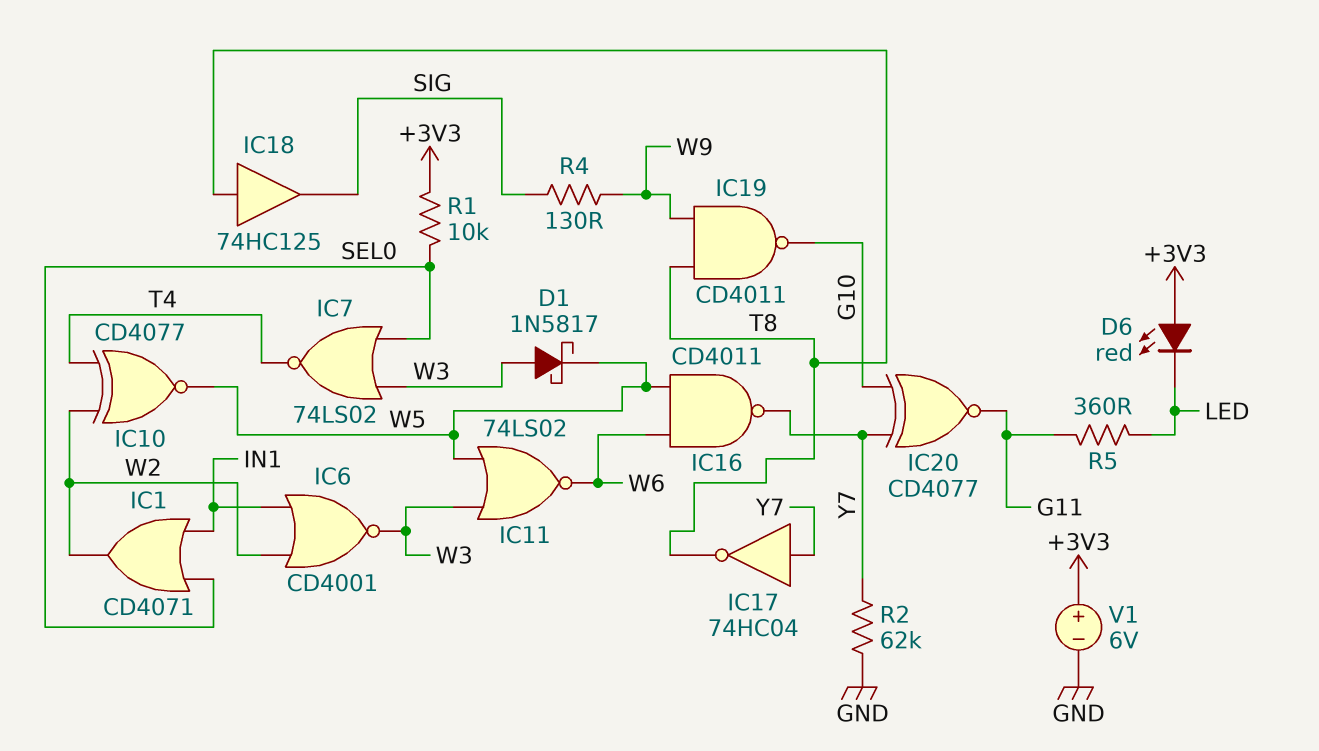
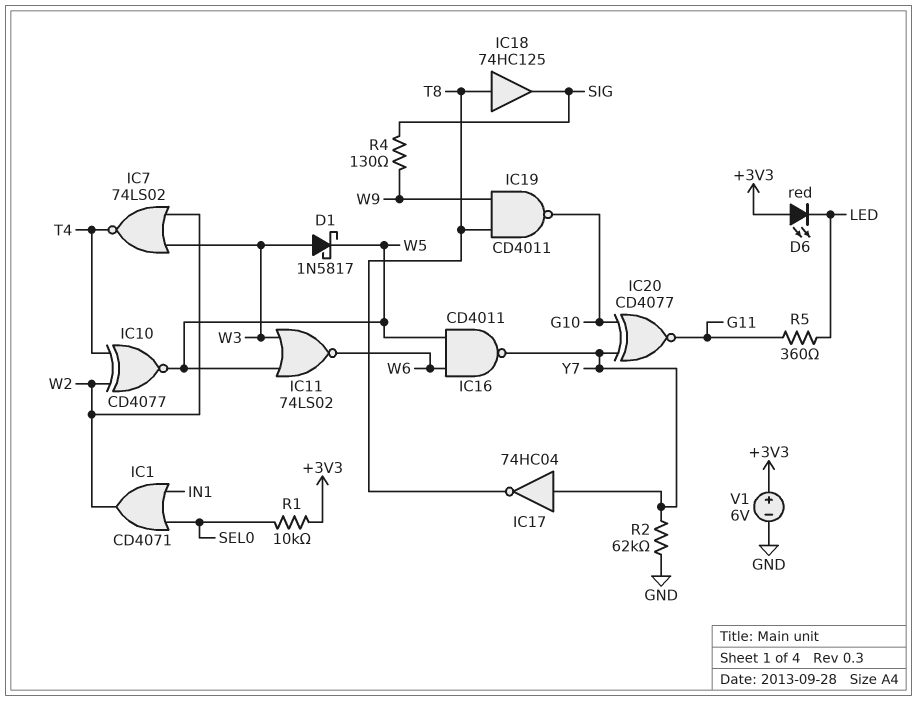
IC6: NOR CD4001 (in IN1, in W2, out W3) -> none
IC7: NOR 74LS02 (in SEL0, in W3, out T4) -> NOR 74LS02 (in W2, in W3, out T4)

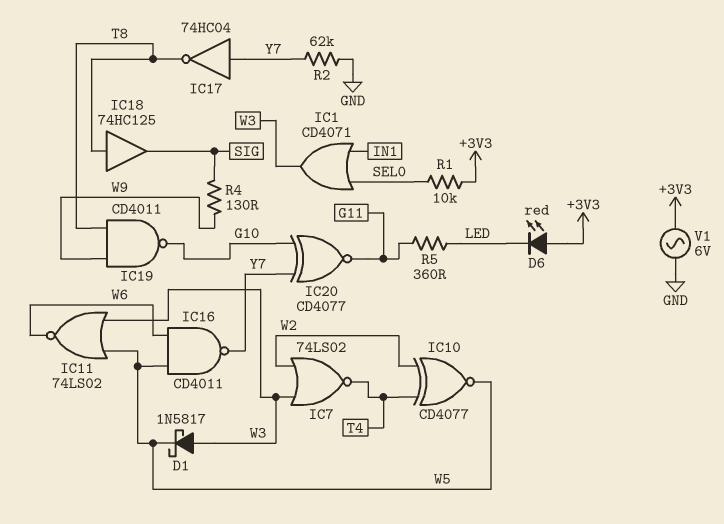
IC1: OR CD4071 (in IN1, in SEL0, out W2) -> OR CD4071 (in IN1, in SEL0, out W3)
V1: 6V (plus +3V3, minus GND) -> AC 6V (+3V3, GND)

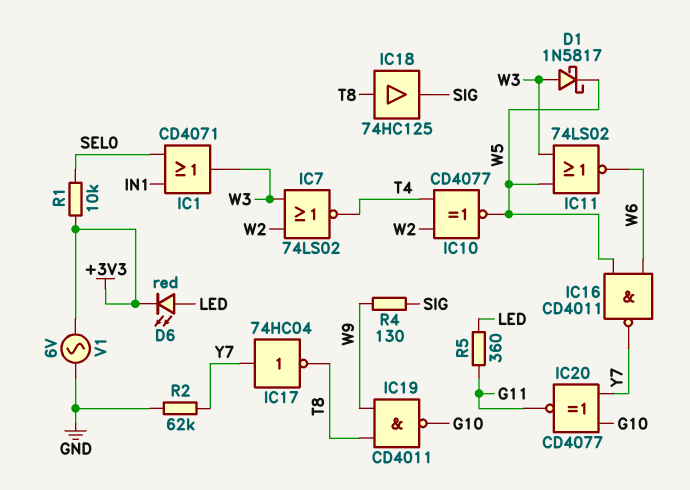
D6: LED red (A +3V3, K LED) -> LED red (A LED, K +3V3)

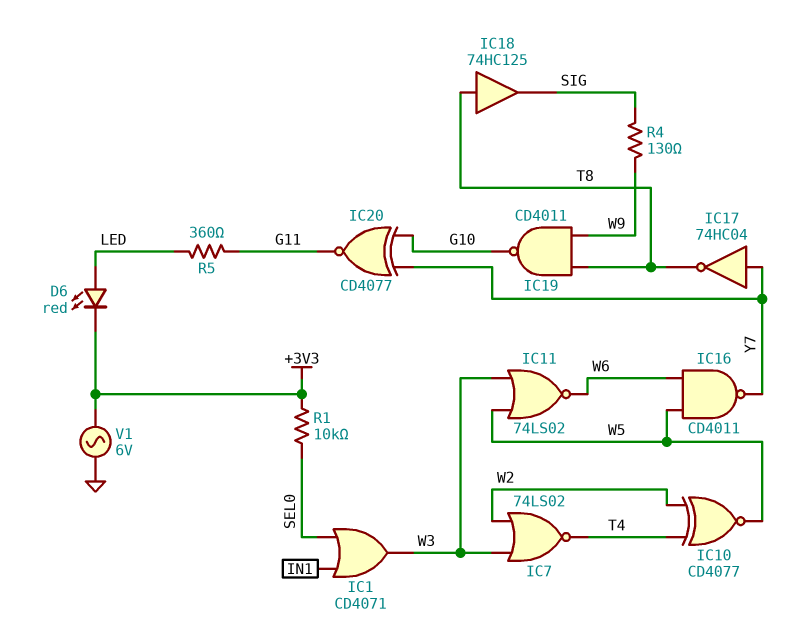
D1: schottky 1N5817 (A W3, K W5) -> none
R2: 62k (GND, Y7) -> none

